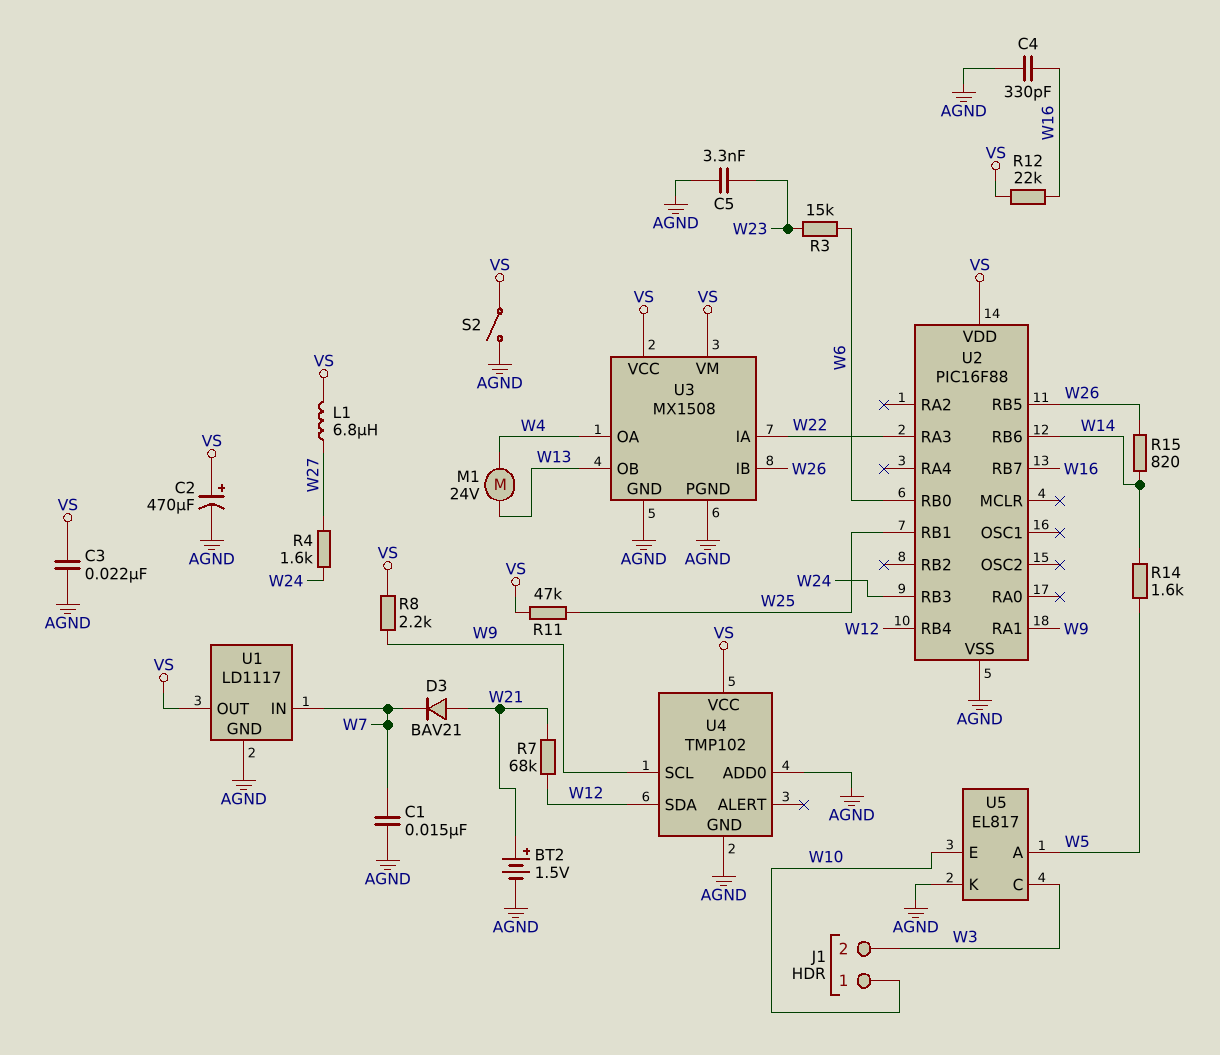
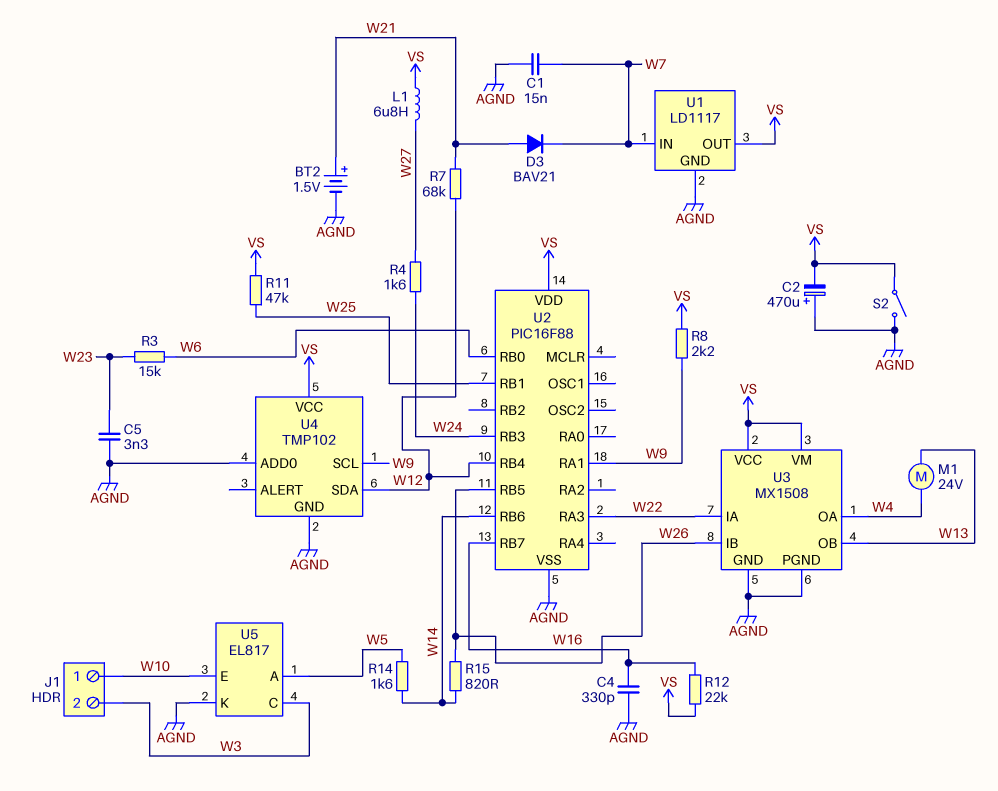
C2: 470uF (plus VS, minus AGND) -> 470uF (plus AGND, minus VS)
C3: 22nF (AGND, VS) -> none

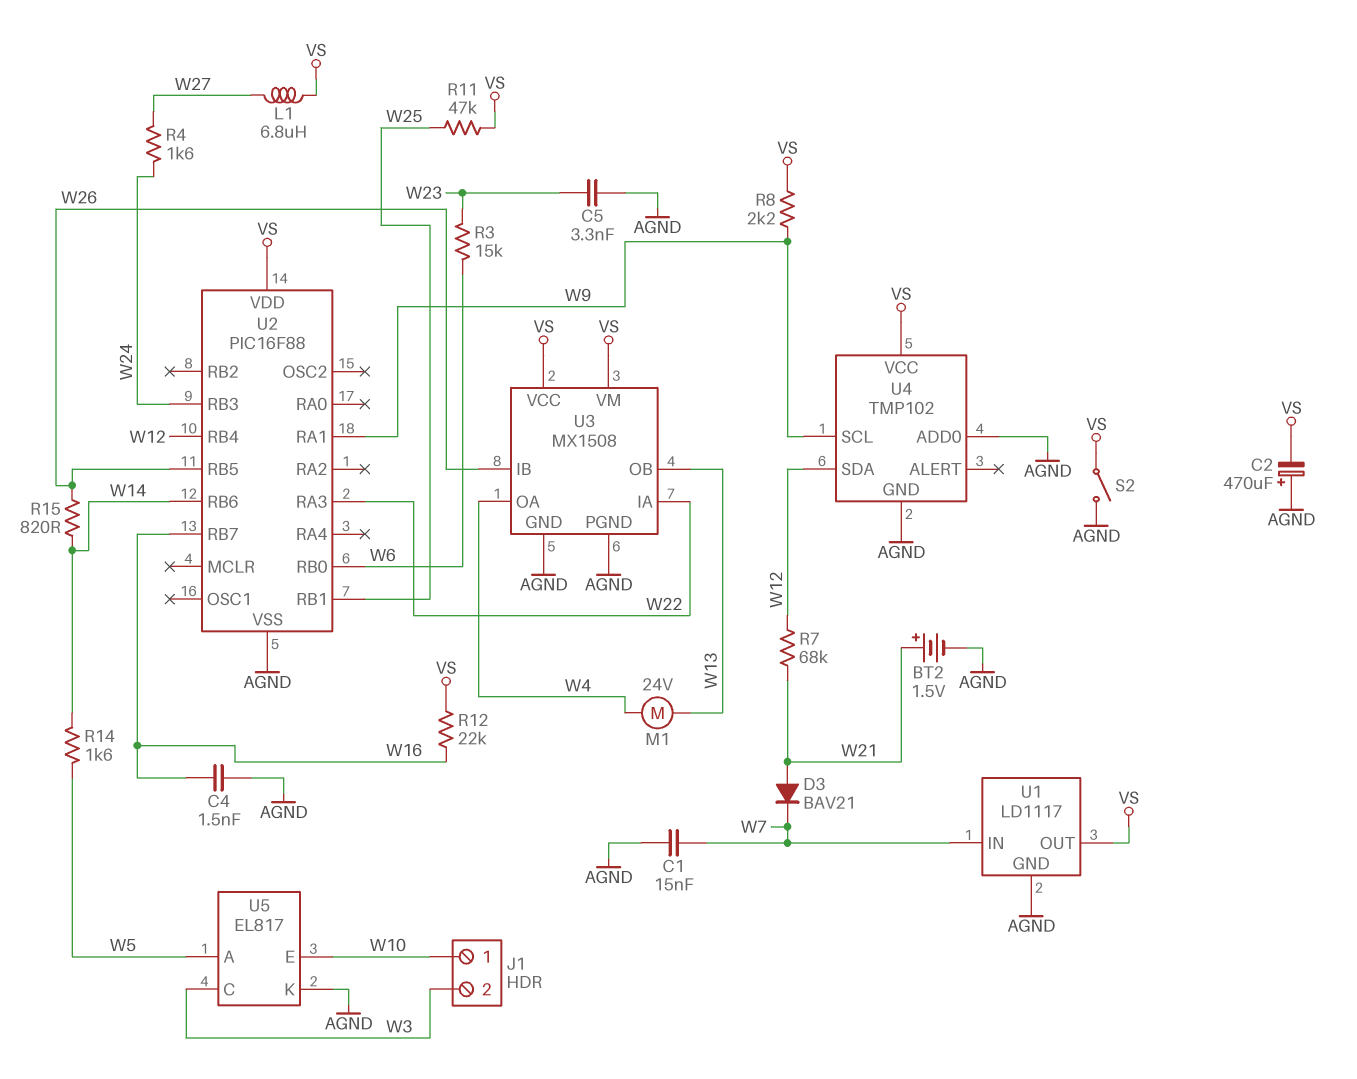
C4: 330pF (AGND, W16) -> 1.5nF (AGND, W16)

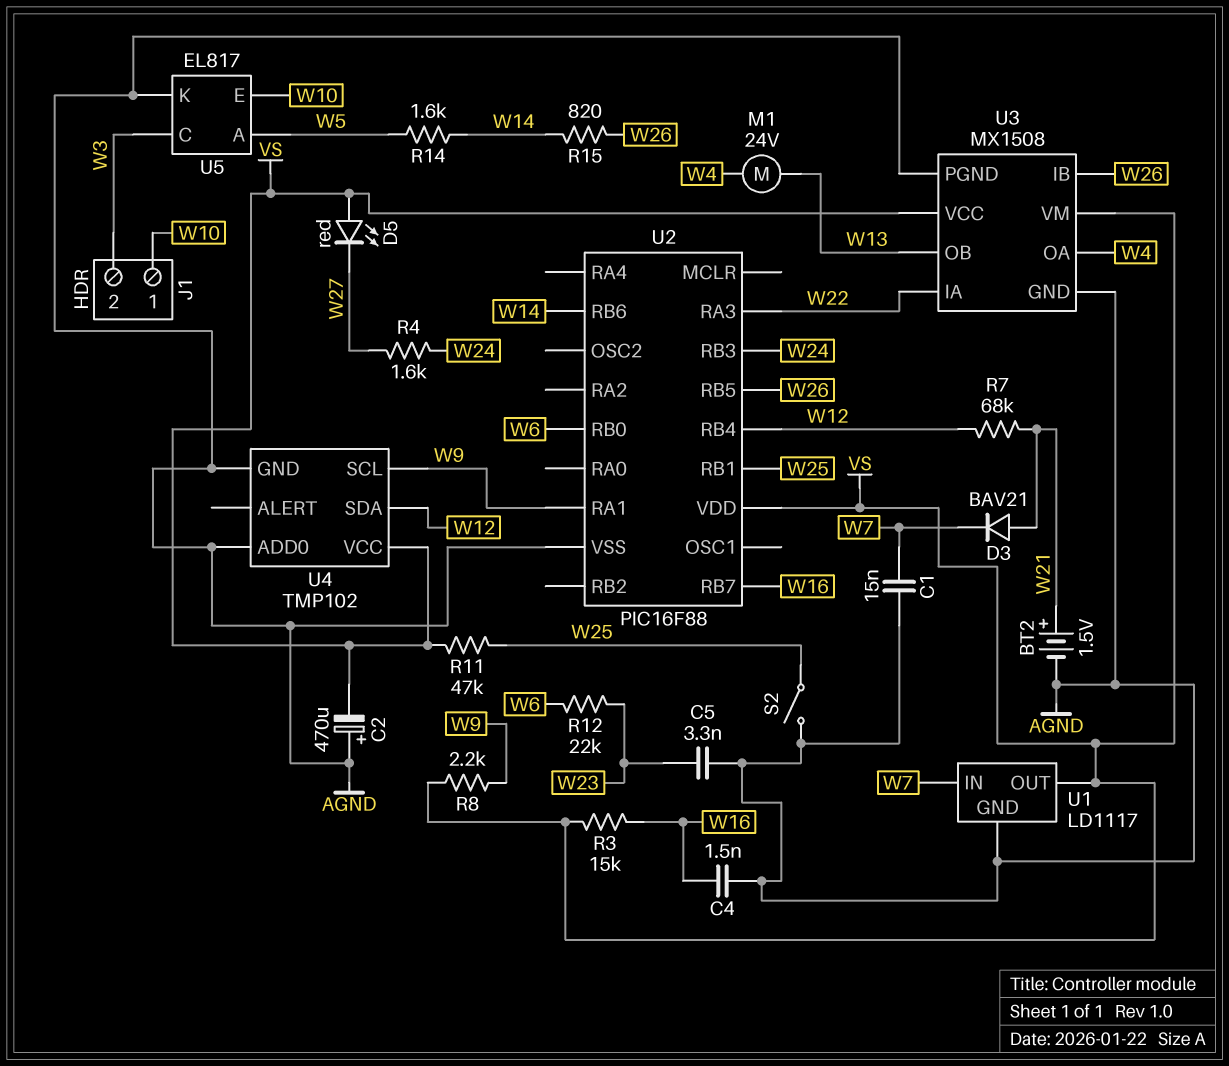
D5: none -> LED red (A VS, K W27)
L1: 6.8uH (VS, W27) -> none
R3: 15k (W6, W23) -> 15k (VS, W16)
R12: 22k (VS, W16) -> 22k (W6, W23)
S2: switch (AGND, VS) -> switch (AGND, W25)

